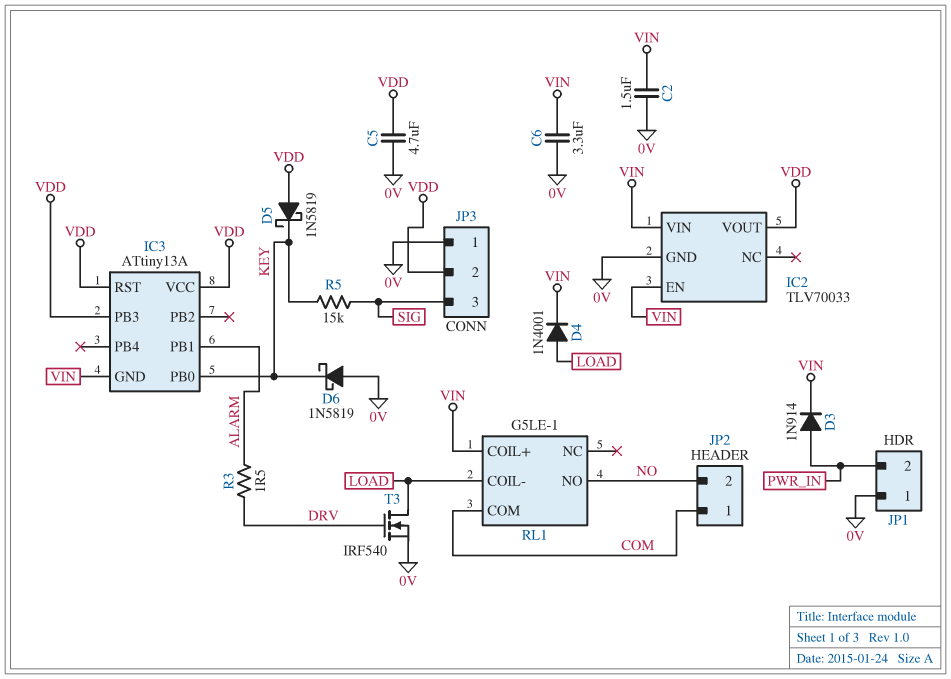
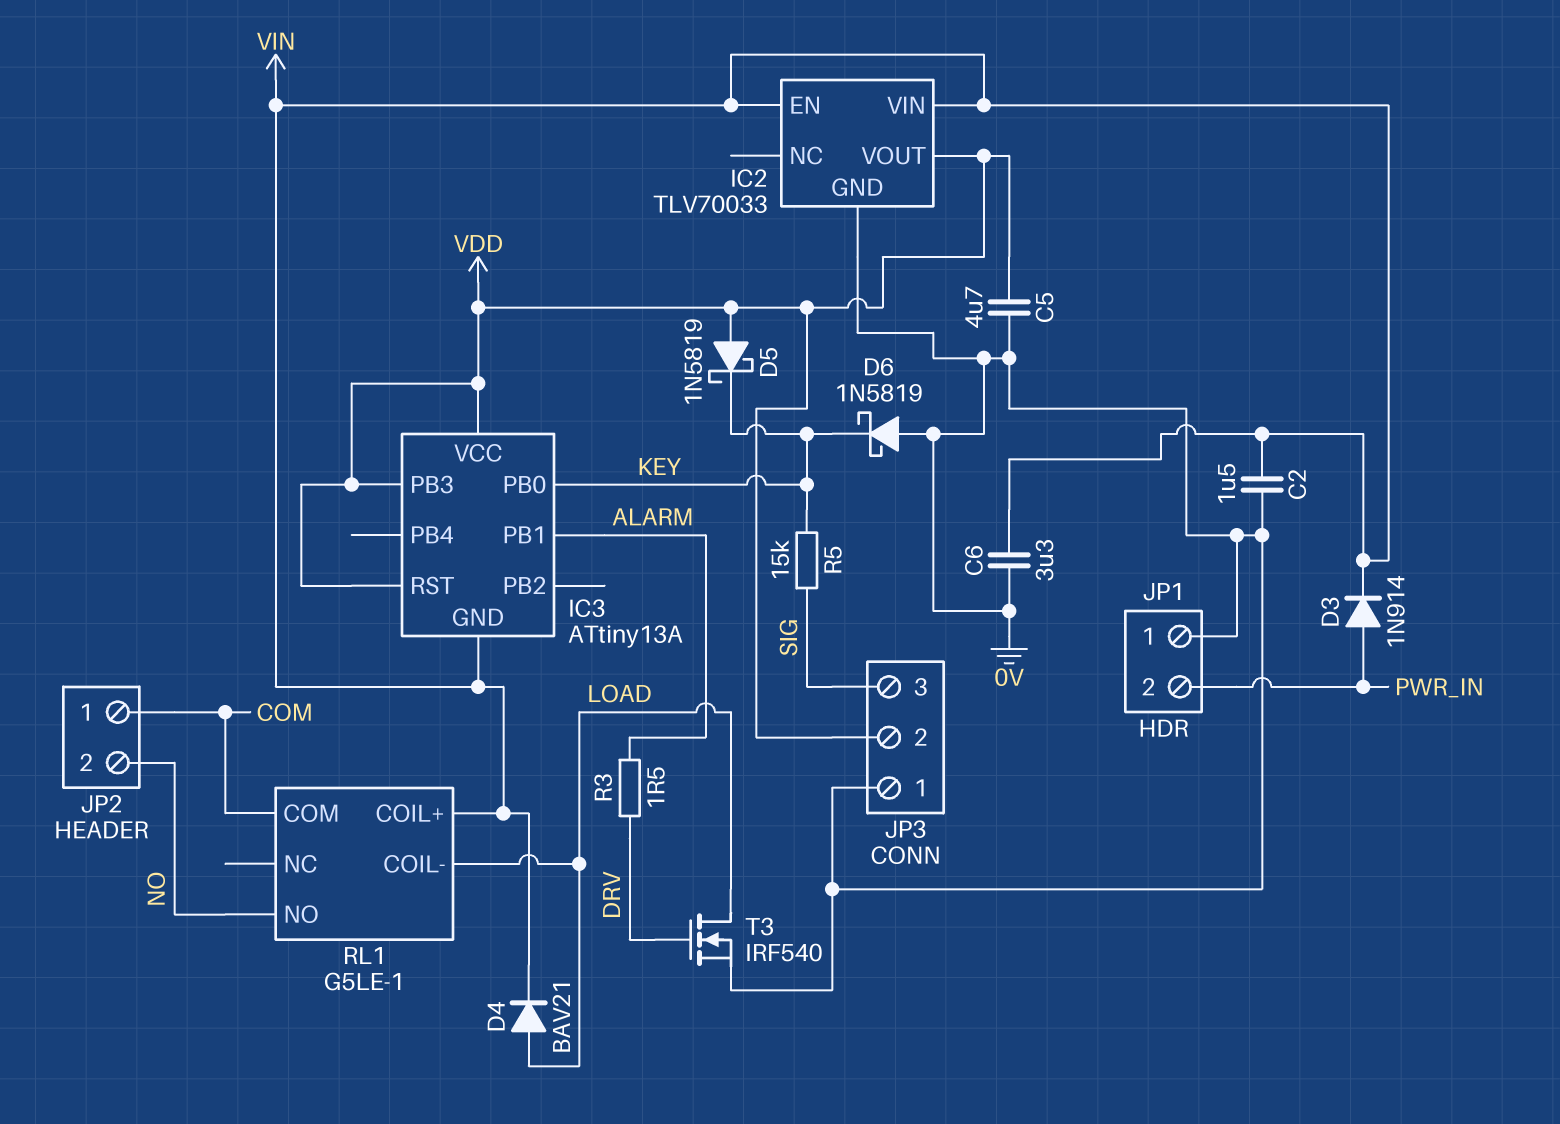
D4: diode 1N4001 (A LOAD, K VIN) -> diode BAV21 (A LOAD, K VIN)

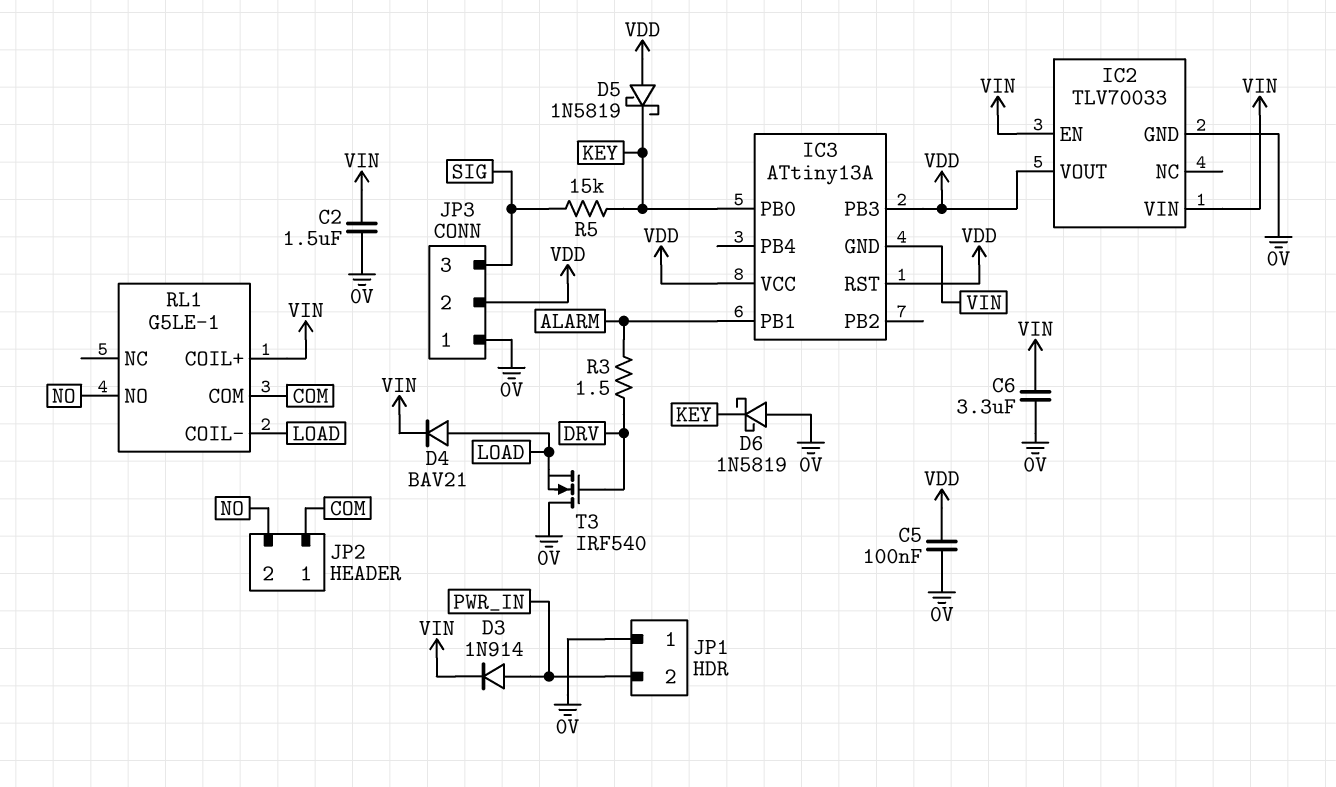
C5: 4.7uF (0V, VDD) -> 100nF (0V, VDD)
T3: NMOS IRF540 (G DRV, D LOAD, S 0V) -> NMOS IRF540 (G DRV, D 0V, S LOAD)

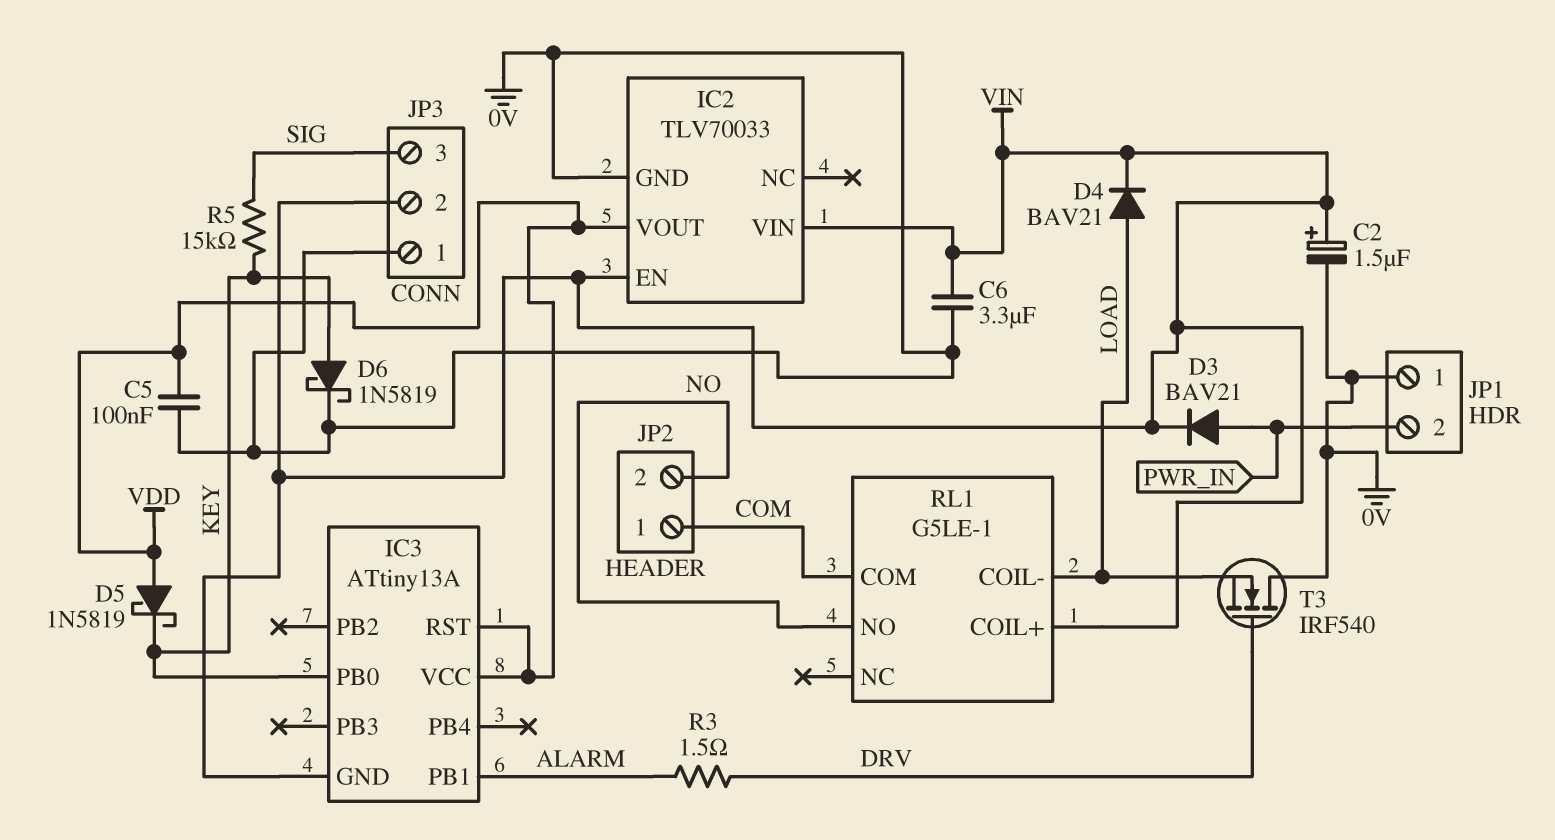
C2: 1.5uF (0V, VIN) -> 1.5uF (plus VIN, minus 0V)
D3: diode 1N914 (A PWR_IN, K VIN) -> diode BAV21 (A PWR_IN, K VIN)
D6: schottky 1N5819 (A 0V, K KEY) -> schottky 1N5819 (A KEY, K 0V)
IC3 pin PB3: VDD -> none
JP3 pin 2: VDD -> VIN

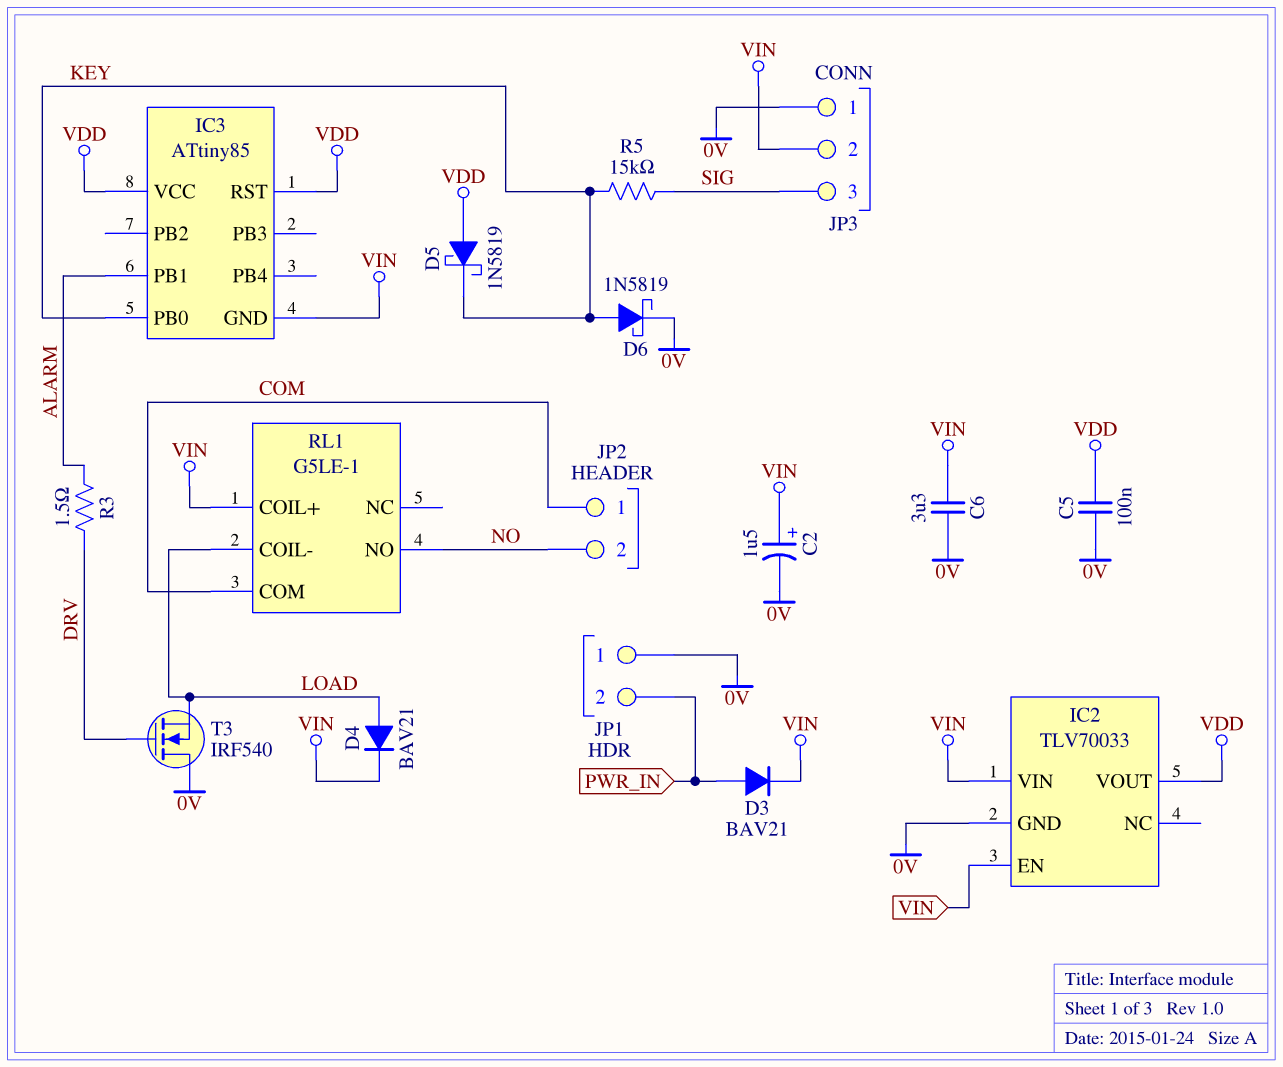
IC3: ATtiny13A -> ATtiny85

